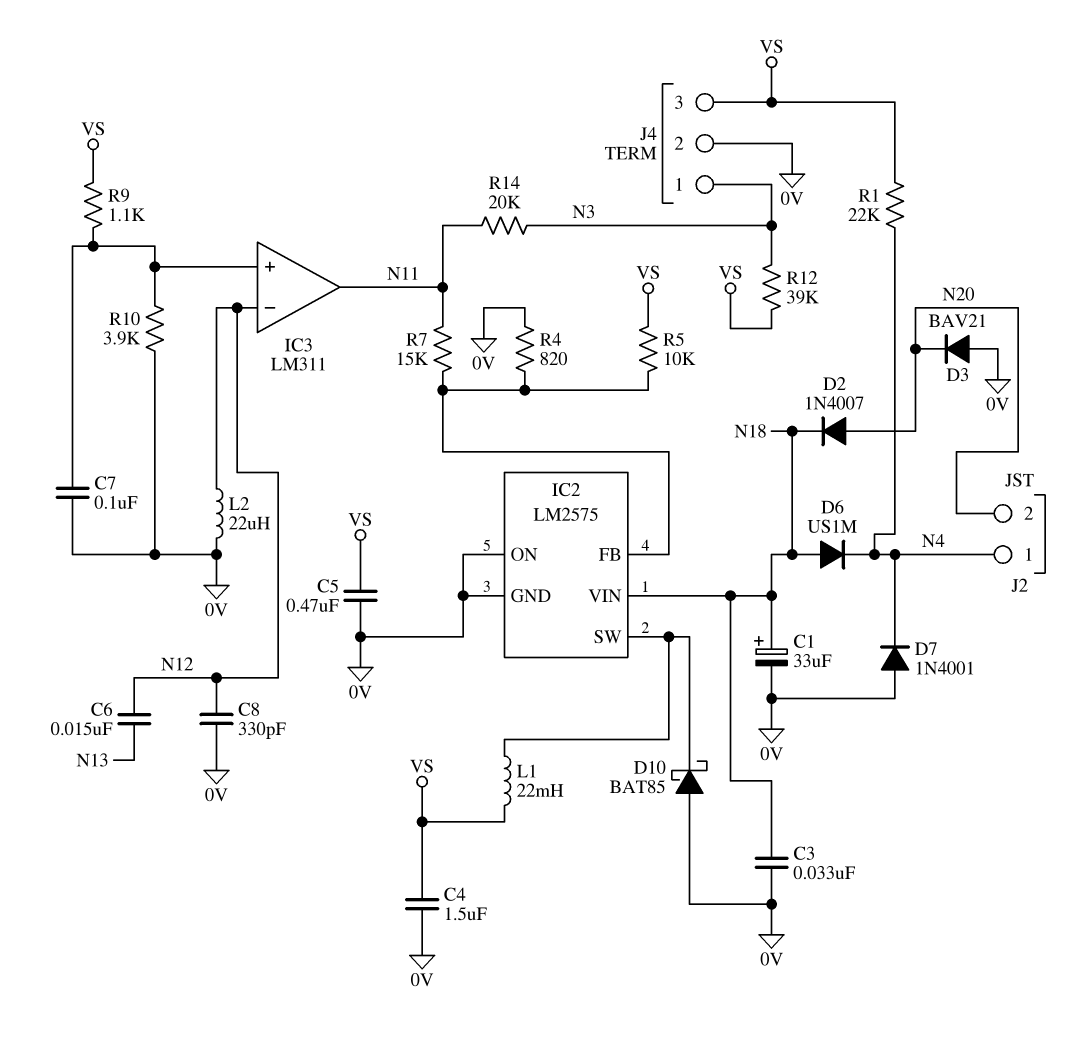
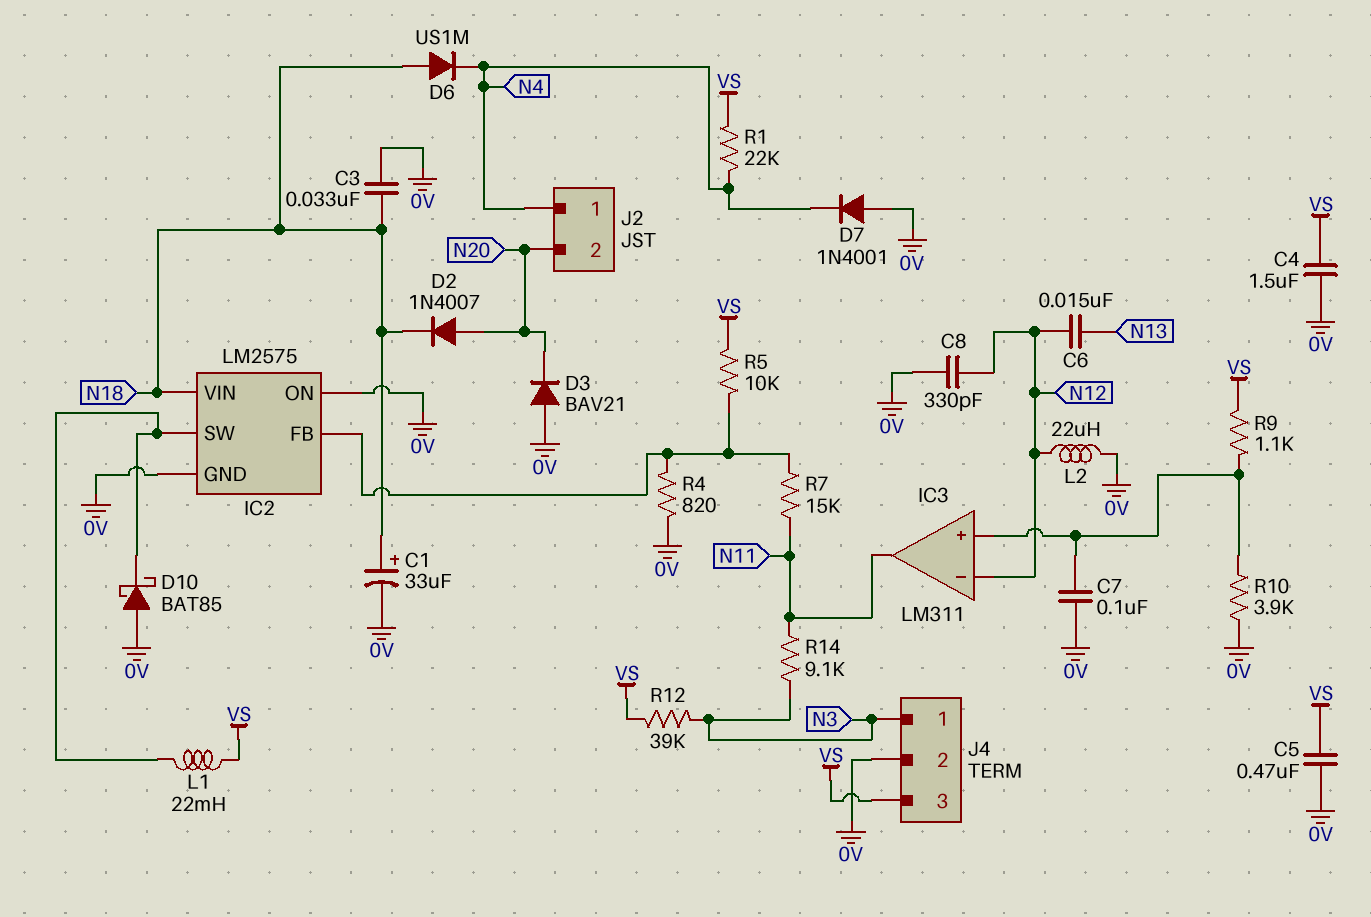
R14: 20k (N3, N11) -> 9.1k (N3, N11)

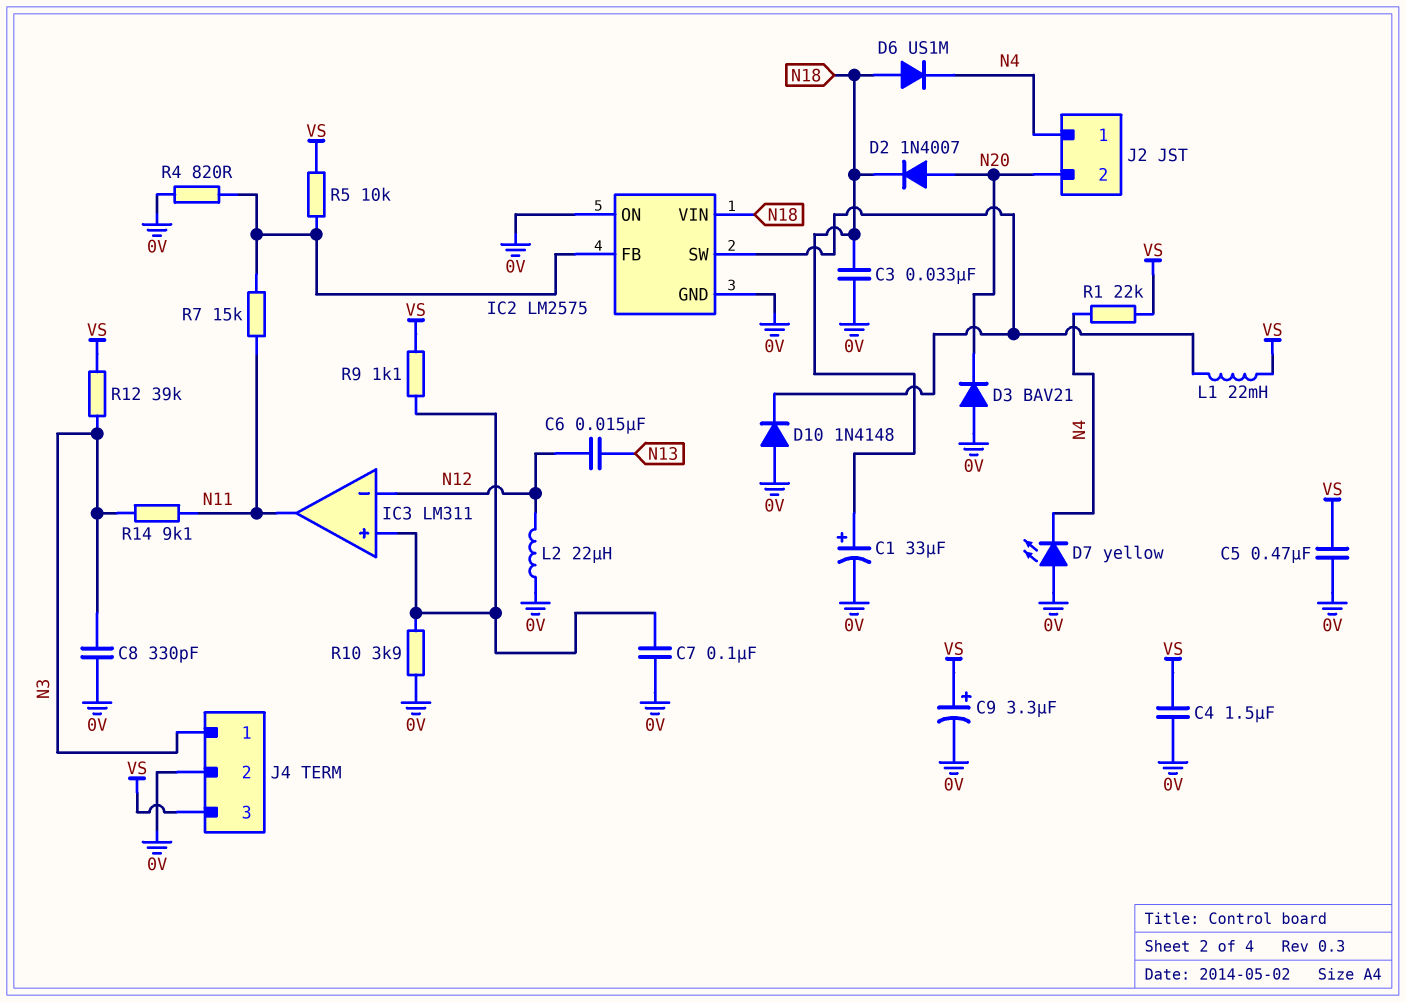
C8: 330pF (0V, N12) -> 330pF (0V, N3)
C9: none -> 3.3uF (plus VS, minus 0V)
D7: diode 1N4001 (A 0V, K N4) -> LED yellow (A 0V, K N4)
D10: schottky BAT85 (A 0V, K IC2/SW) -> diode 1N4148 (A 0V, K IC2/SW)

